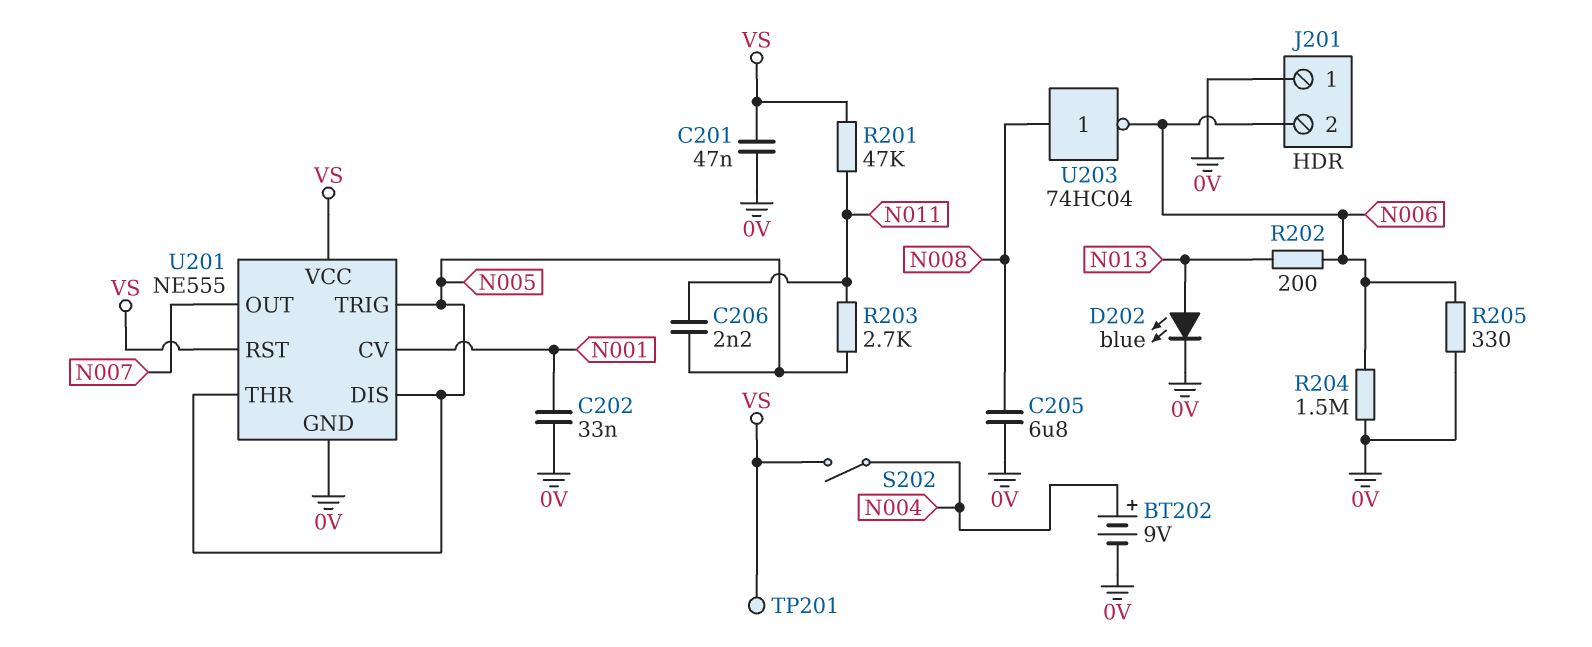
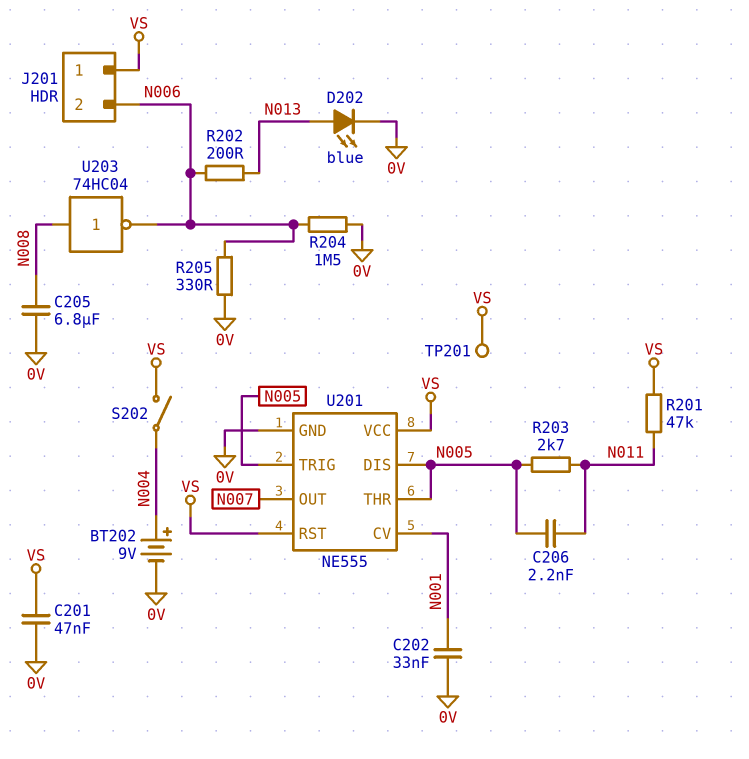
J201 pin 1: 0V -> VS

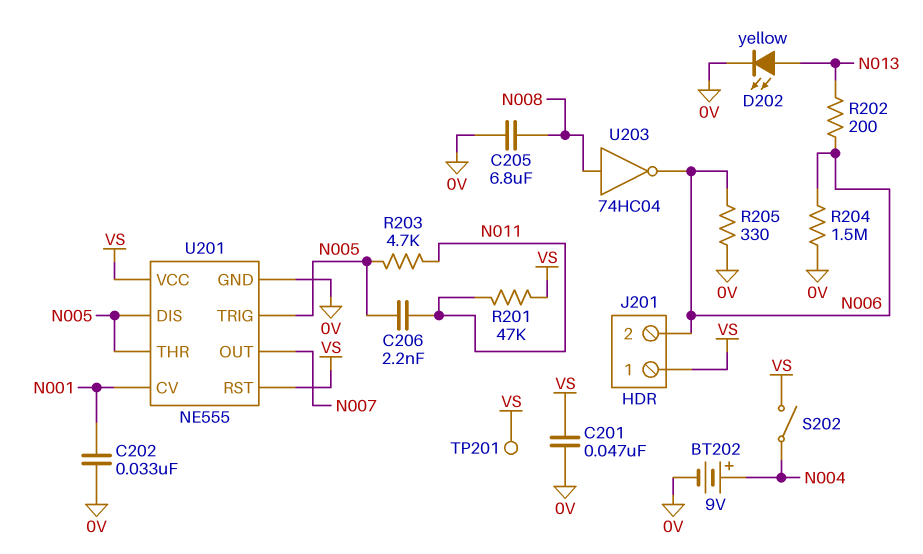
D202: LED blue (A N013, K 0V) -> LED yellow (A N013, K 0V)
R203: 2.7k (N005, N011) -> 4.7k (N005, N011)

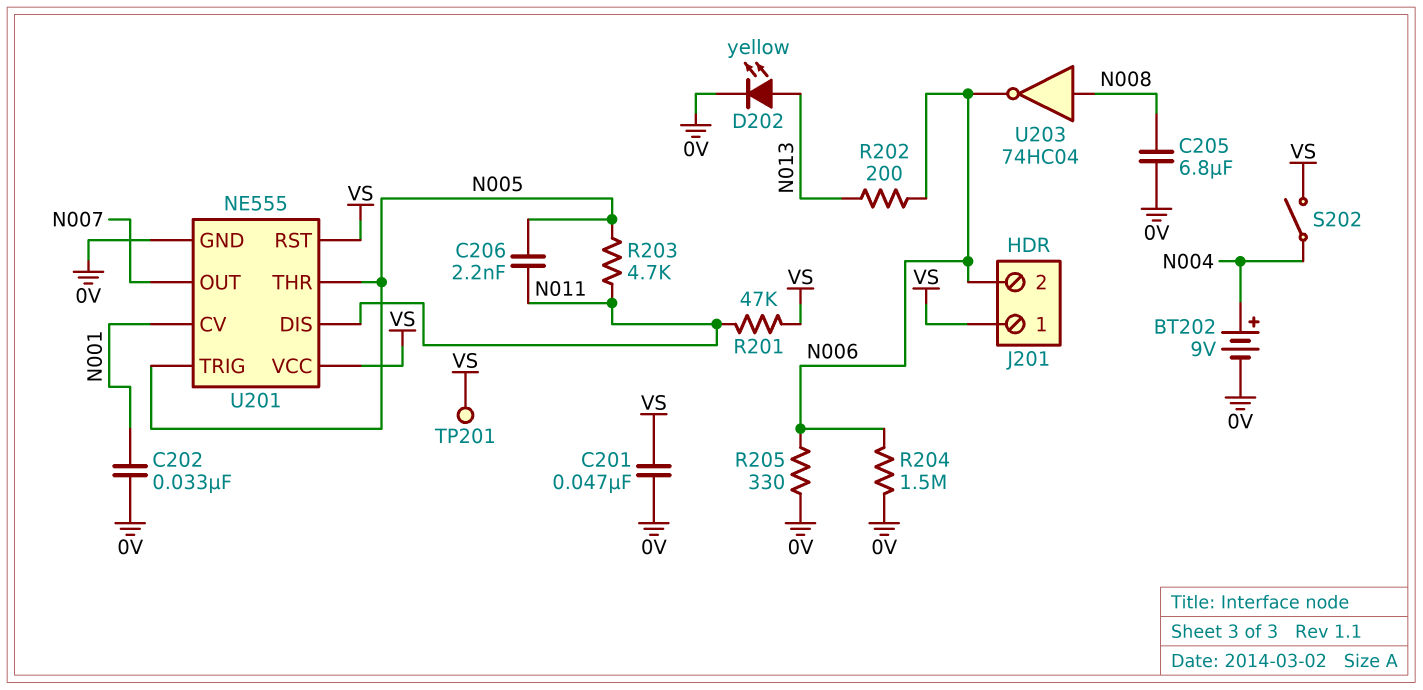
U201 pin DIS: N005 -> N011

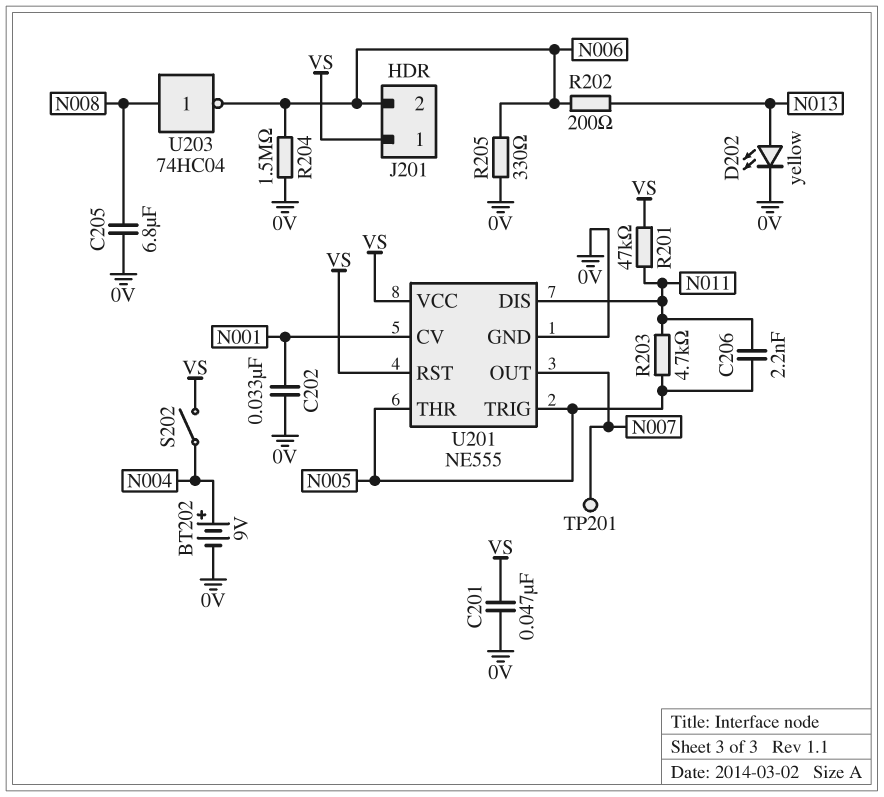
TP201: test point (VS) -> test point (N007)

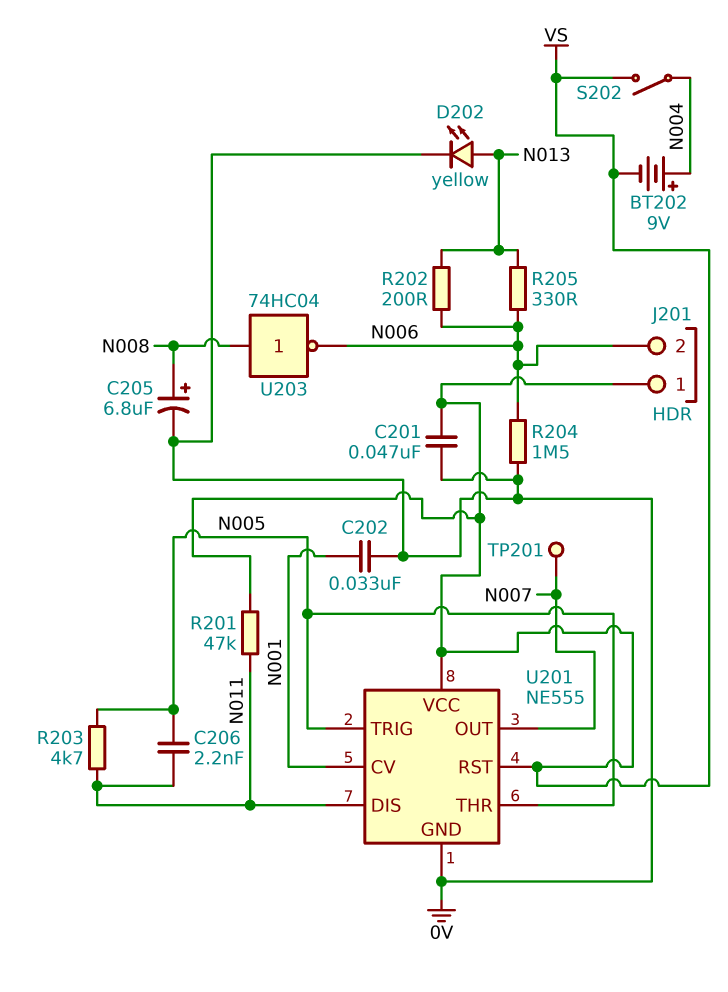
BT202: 9V (plus N004, minus 0V) -> 9V (plus N004, minus VS)
C205: 6.8uF (0V, N008) -> 6.8uF (plus N008, minus 0V)
R205: 330 (0V, N006) -> 330 (N006, N013)

